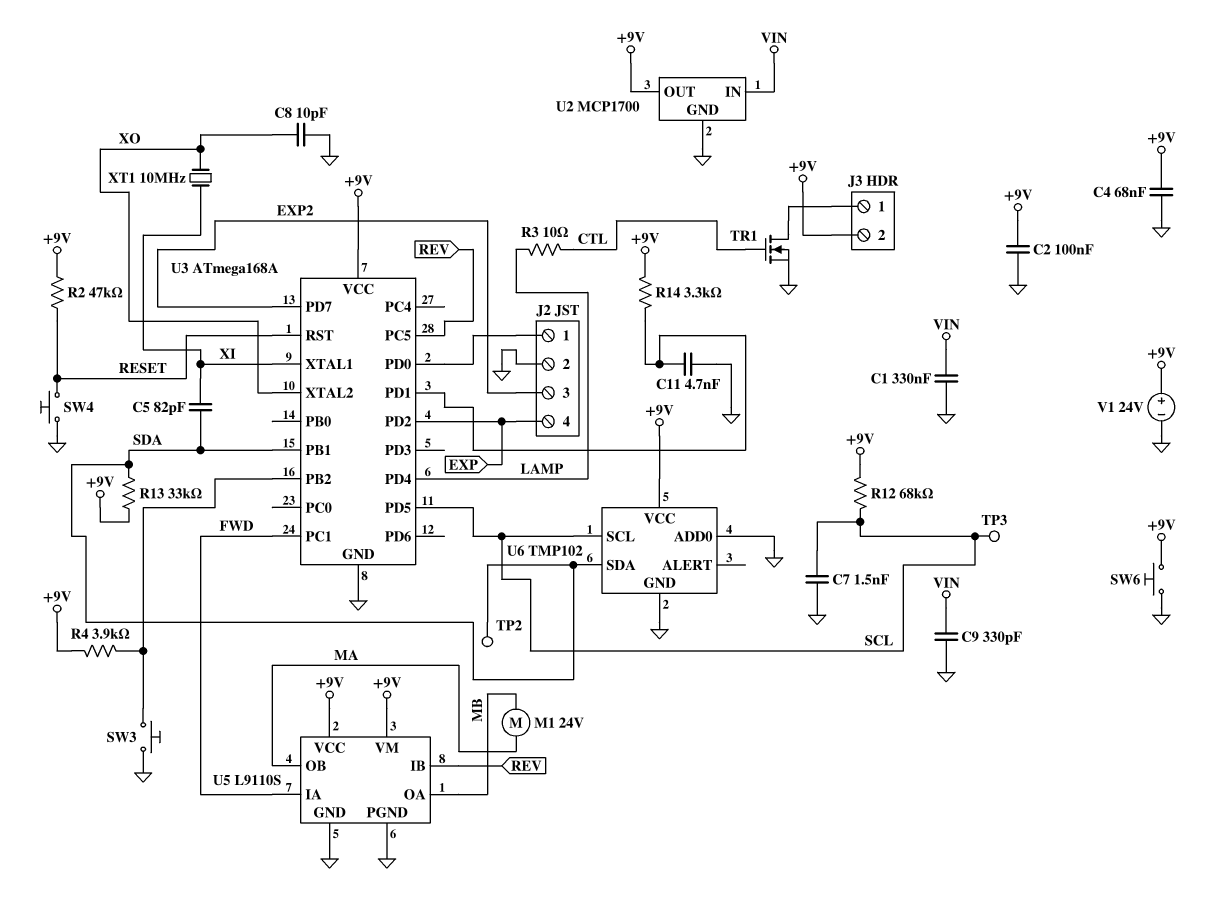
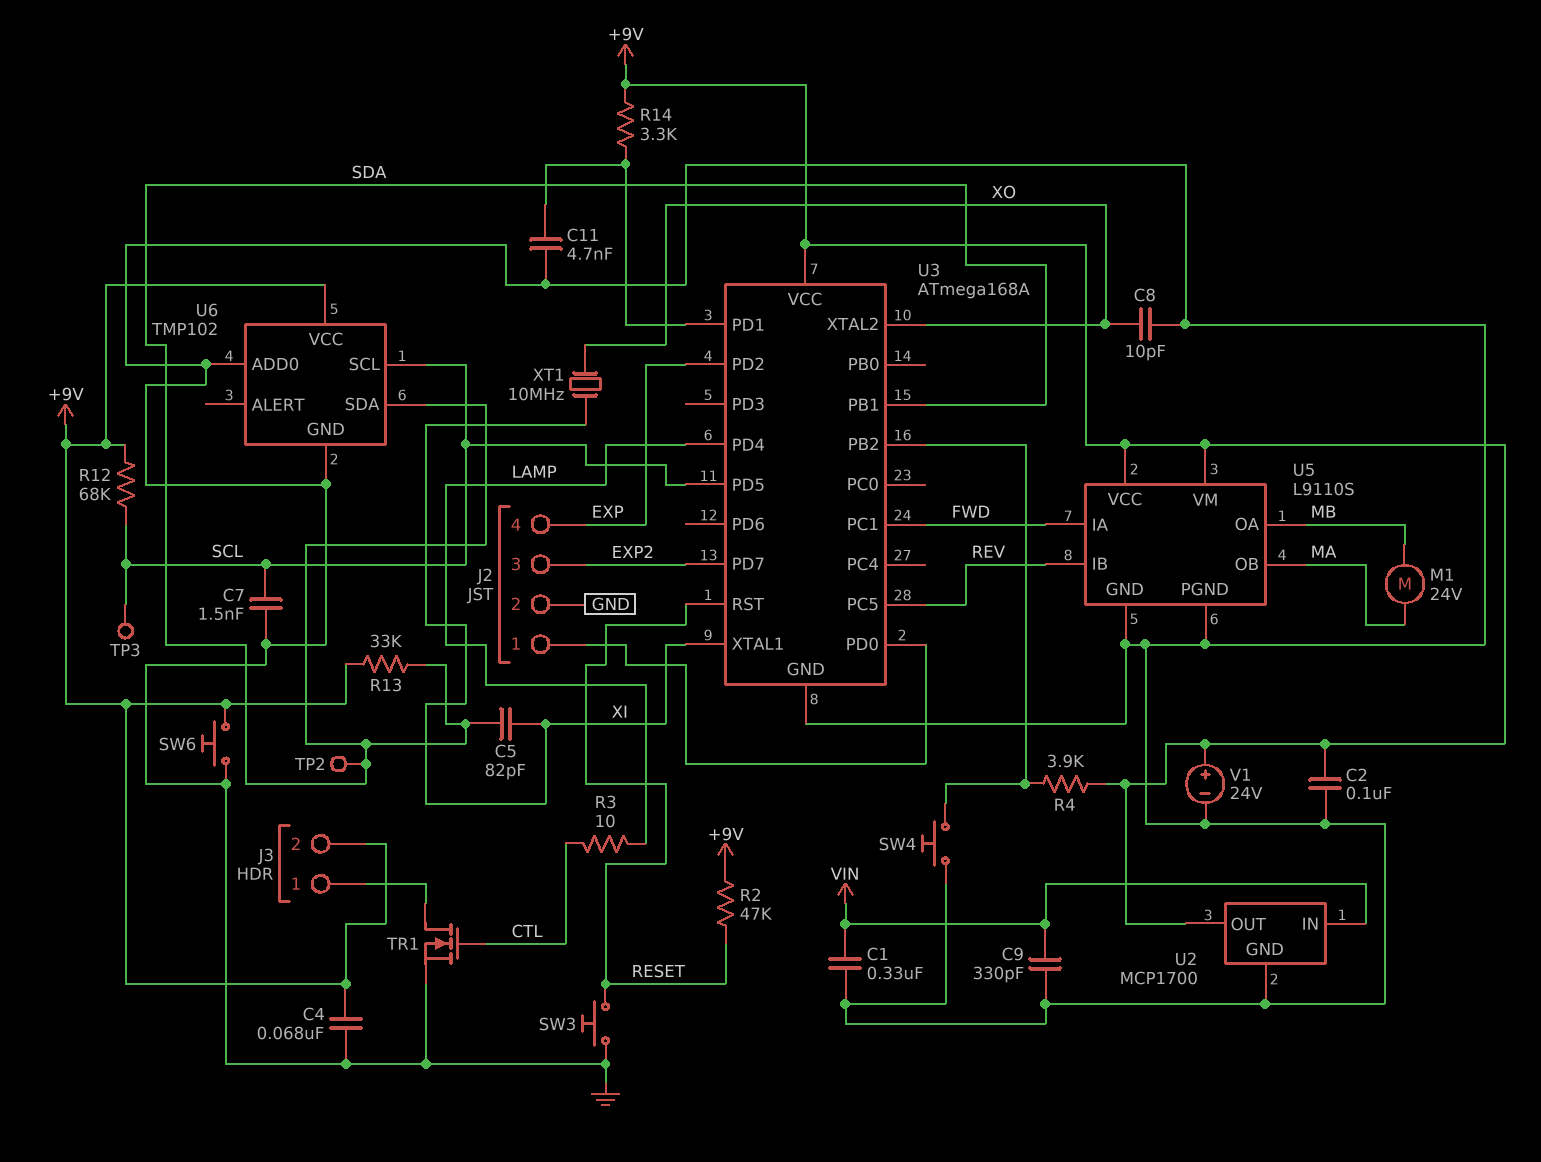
SW3: button (GND, U3/PB2) -> button (GND, RESET)
SW4: button (GND, RESET) -> button (GND, U3/PB2)

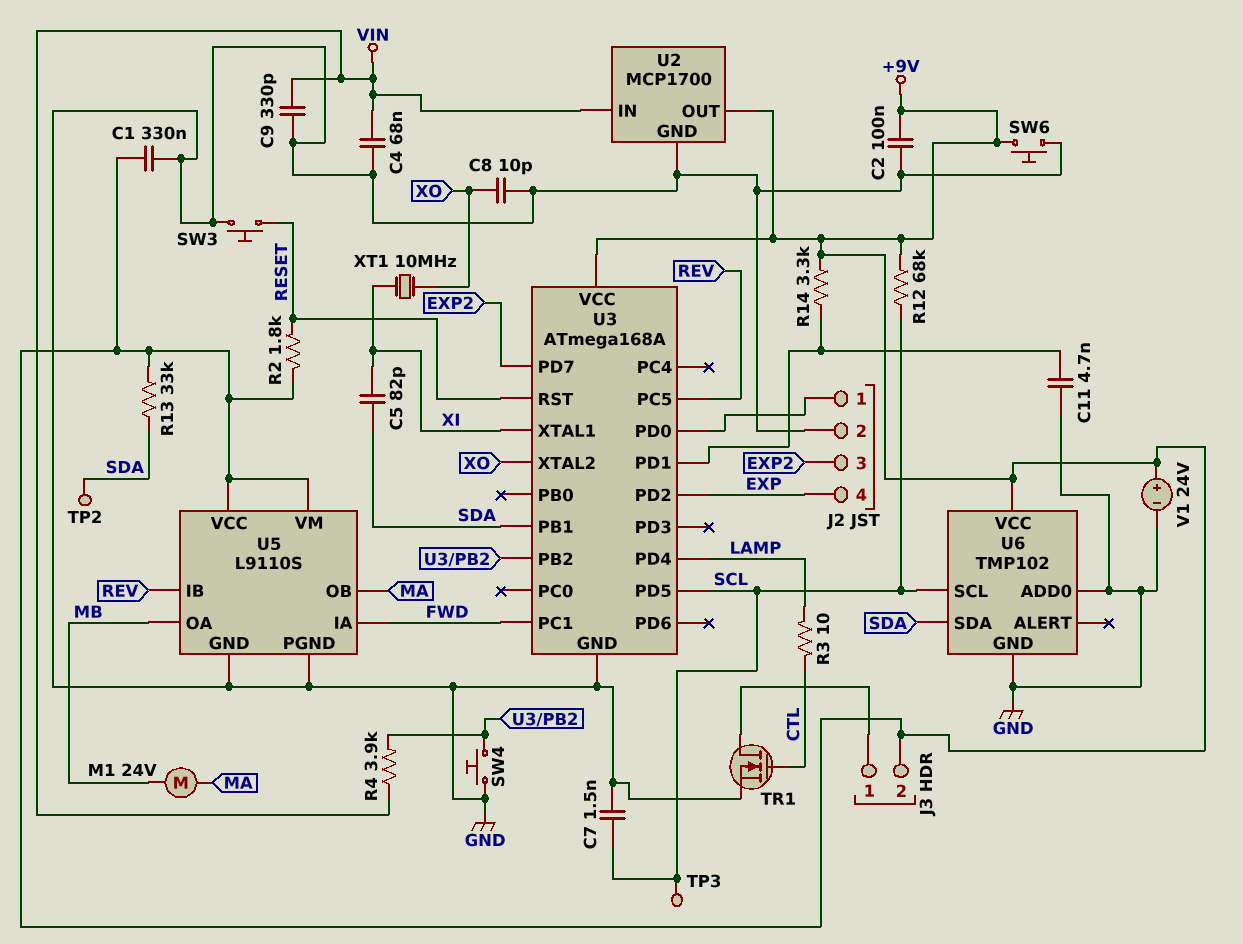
C1: 330nF (GND, VIN) -> 330nF (+9V, GND)
C4: 68nF (+9V, GND) -> 68nF (GND, VIN)
R2: 47k (+9V, RESET) -> 1.8k (+9V, RESET)
R4: 3.9k (+9V, U3/PB2) -> 3.9k (U3/PB2, VIN)

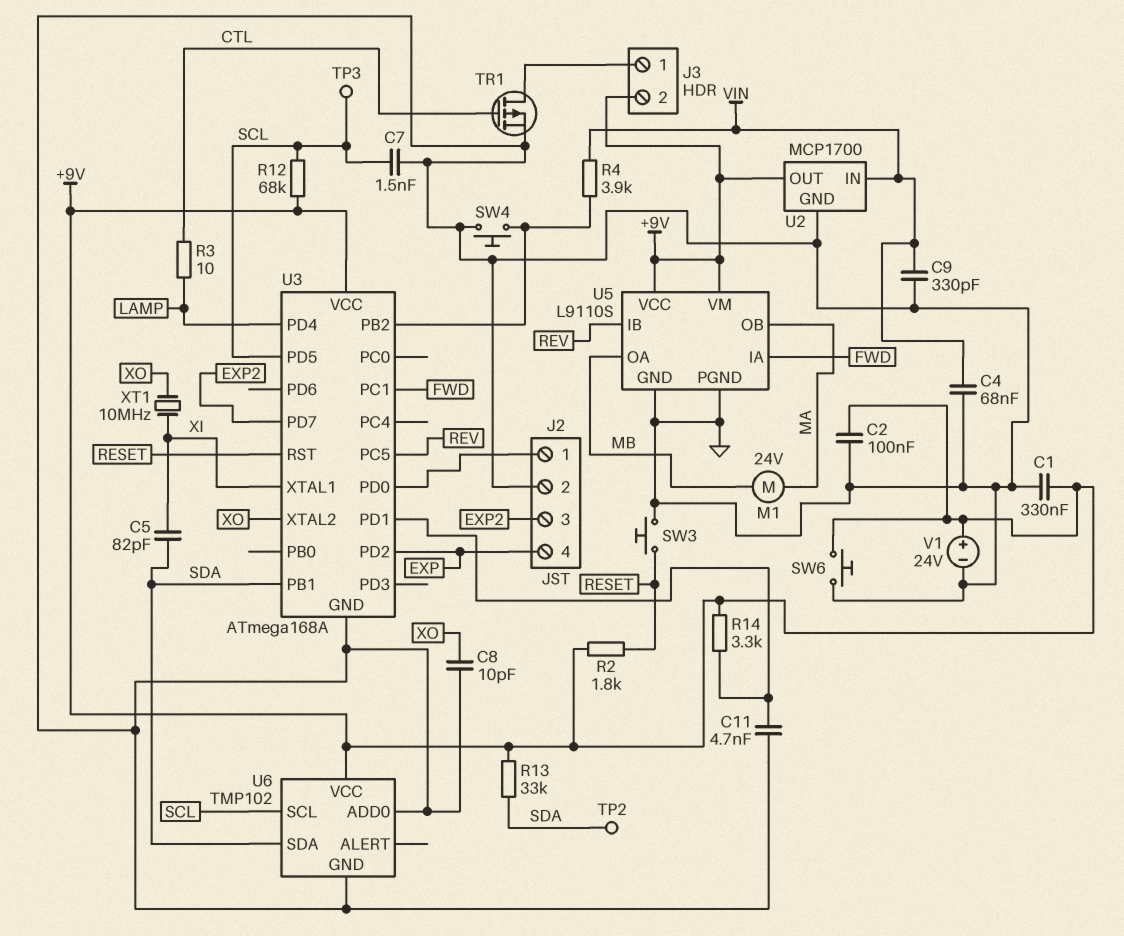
TR1: NMOS (G CTL, D J3/1, S GND) -> PMOS (G CTL, D J3/1, S GND)

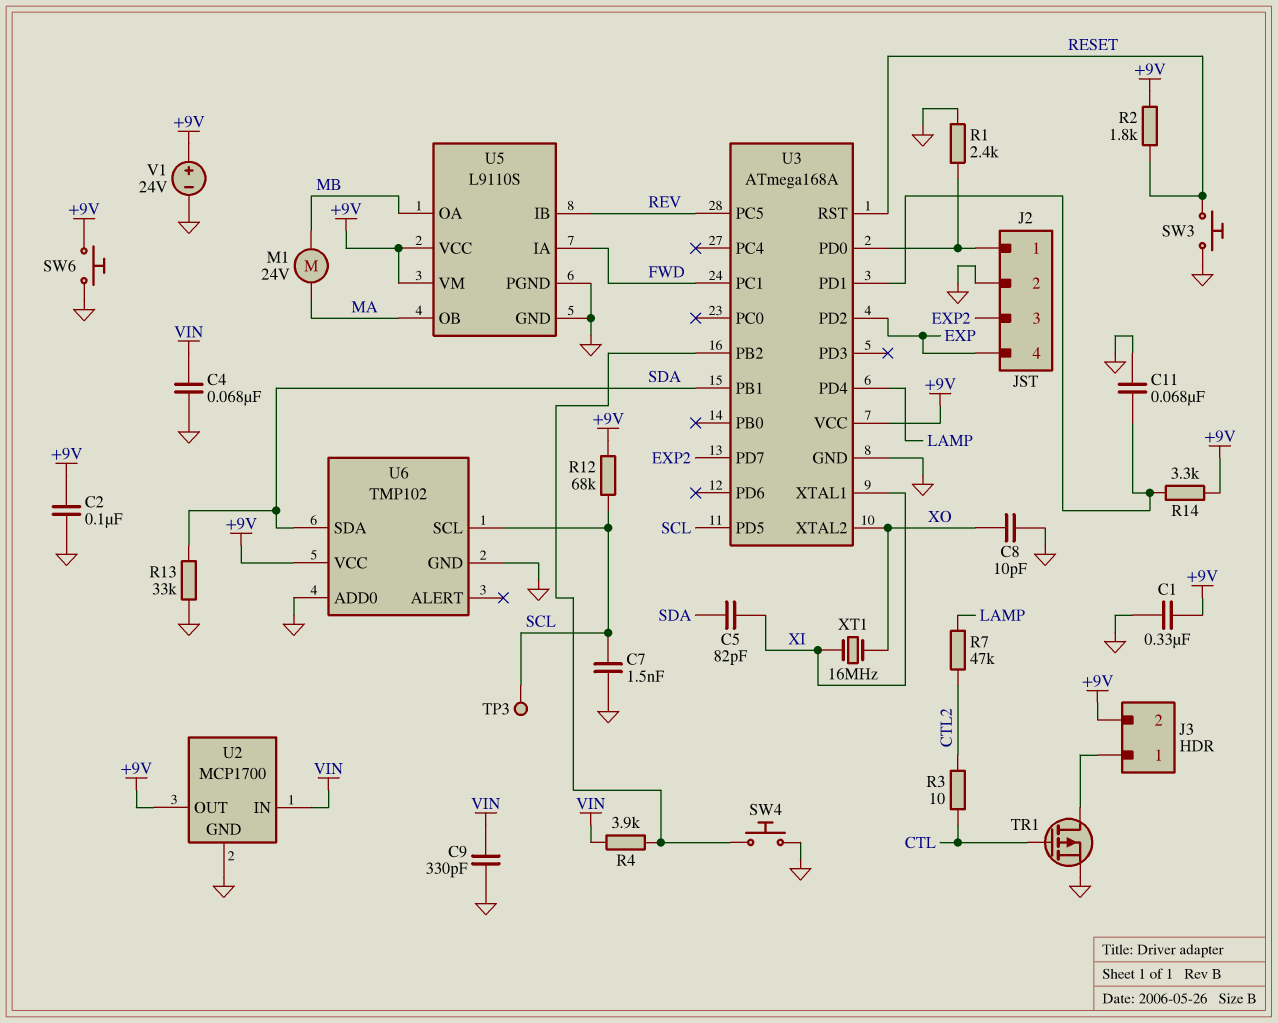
C11: 4.7nF (GND, U3/PD1) -> 68nF (GND, U3/PD1)
R1: none -> 2.4k (GND, J2/1)
R3: 10 (CTL, LAMP) -> 10 (CTL, CTL2)
R7: none -> 47k (CTL2, LAMP)
R13: 33k (+9V, SDA) -> 33k (GND, SDA)
TP2: test point (SDA) -> none
XT1: 10MHz (XI, XO) -> 16MHz (XI, XO)

